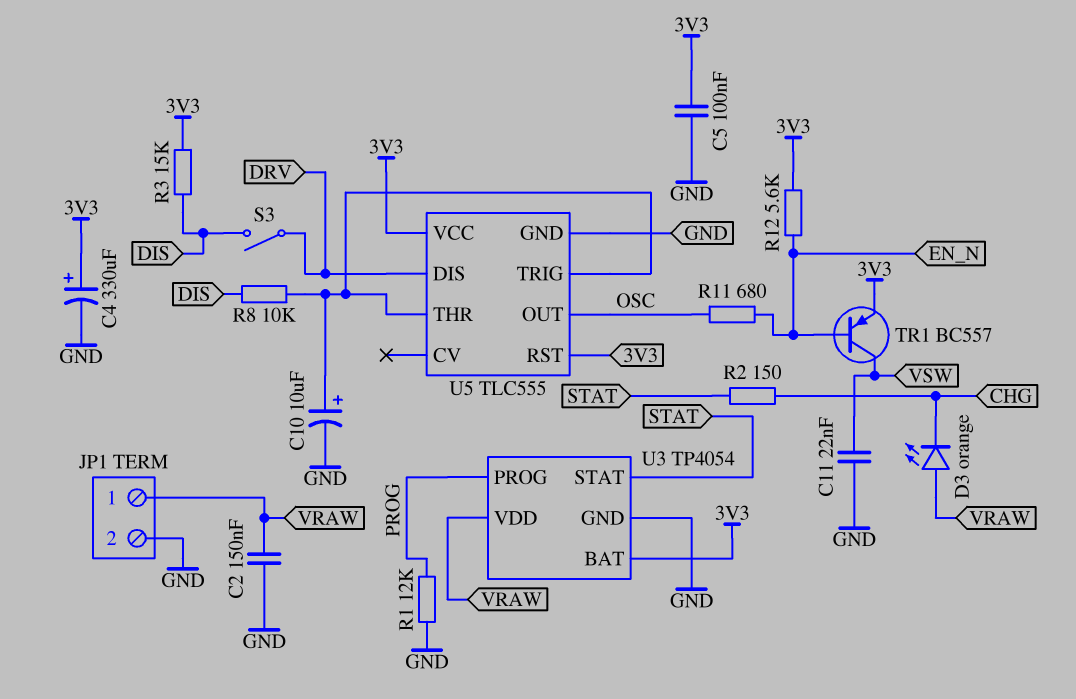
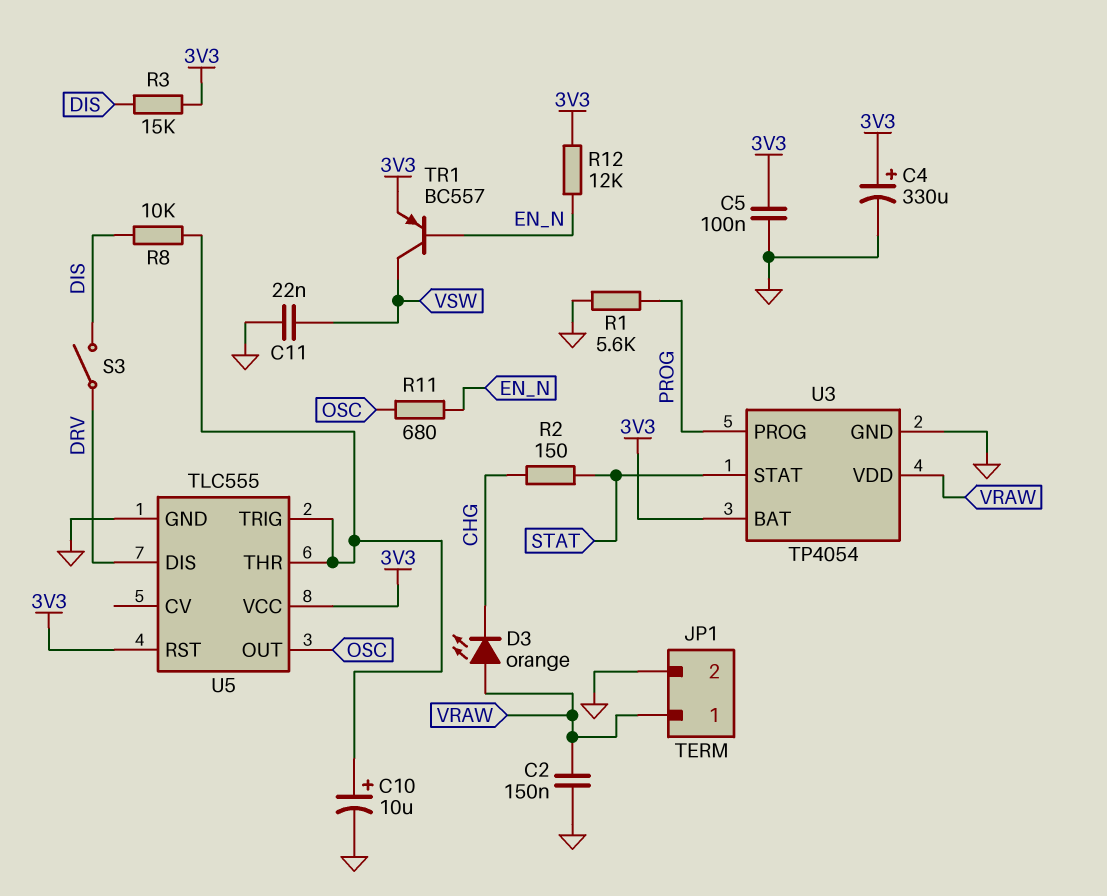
R1: 12k (GND, PROG) -> 5.6k (GND, PROG)
R12: 5.6k (3V3, EN_N) -> 12k (3V3, EN_N)

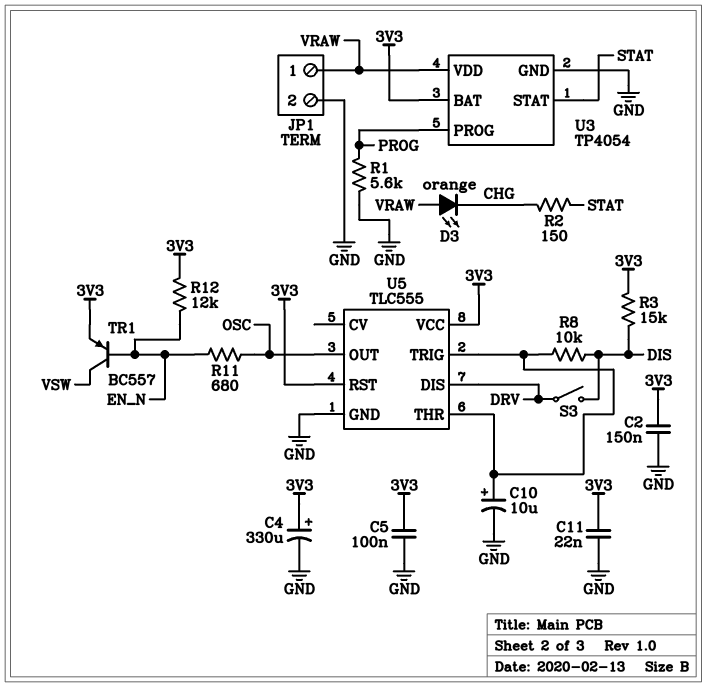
C2: 150nF (GND, VRAW) -> 150nF (3V3, GND)
C11: 22nF (GND, VSW) -> 22nF (3V3, GND)

